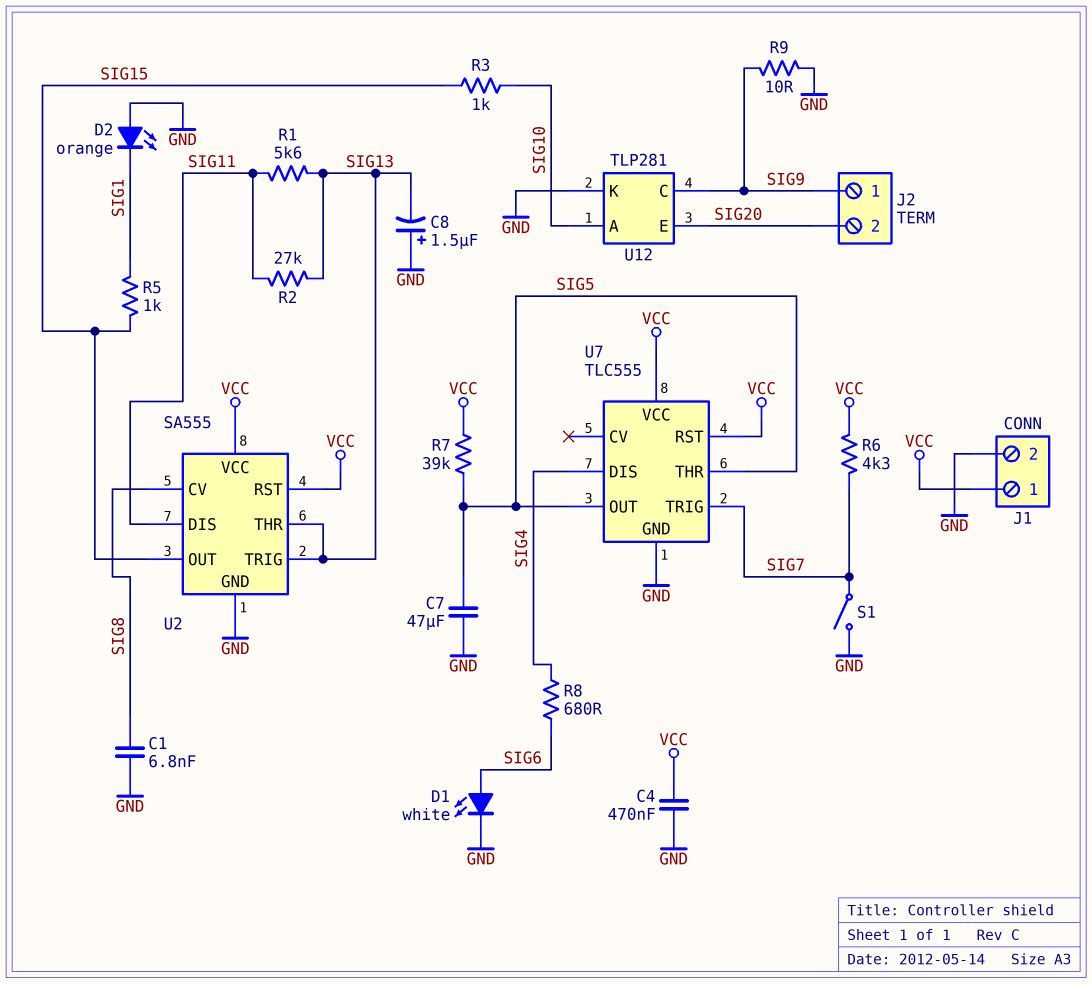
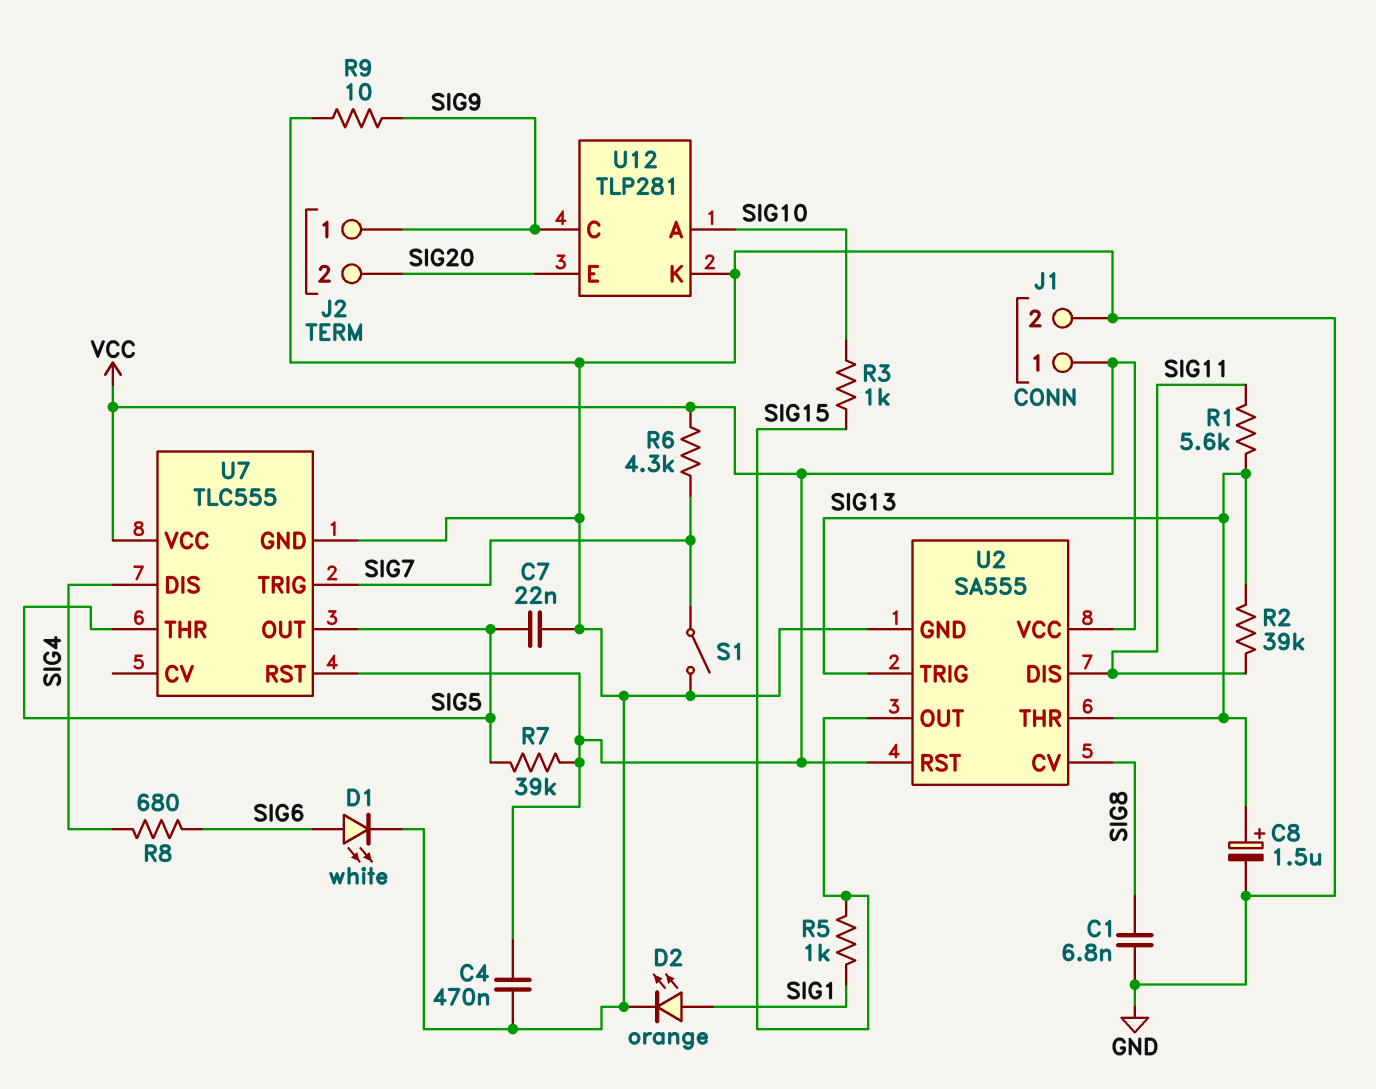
C7: 47uF (GND, SIG5) -> 22nF (GND, SIG5)
C8: 1.5uF (plus GND, minus SIG13) -> 1.5uF (plus SIG13, minus GND)
D2: LED orange (A GND, K SIG1) -> LED orange (A SIG1, K GND)
R2: 27k (SIG11, SIG13) -> 39k (SIG11, SIG13)

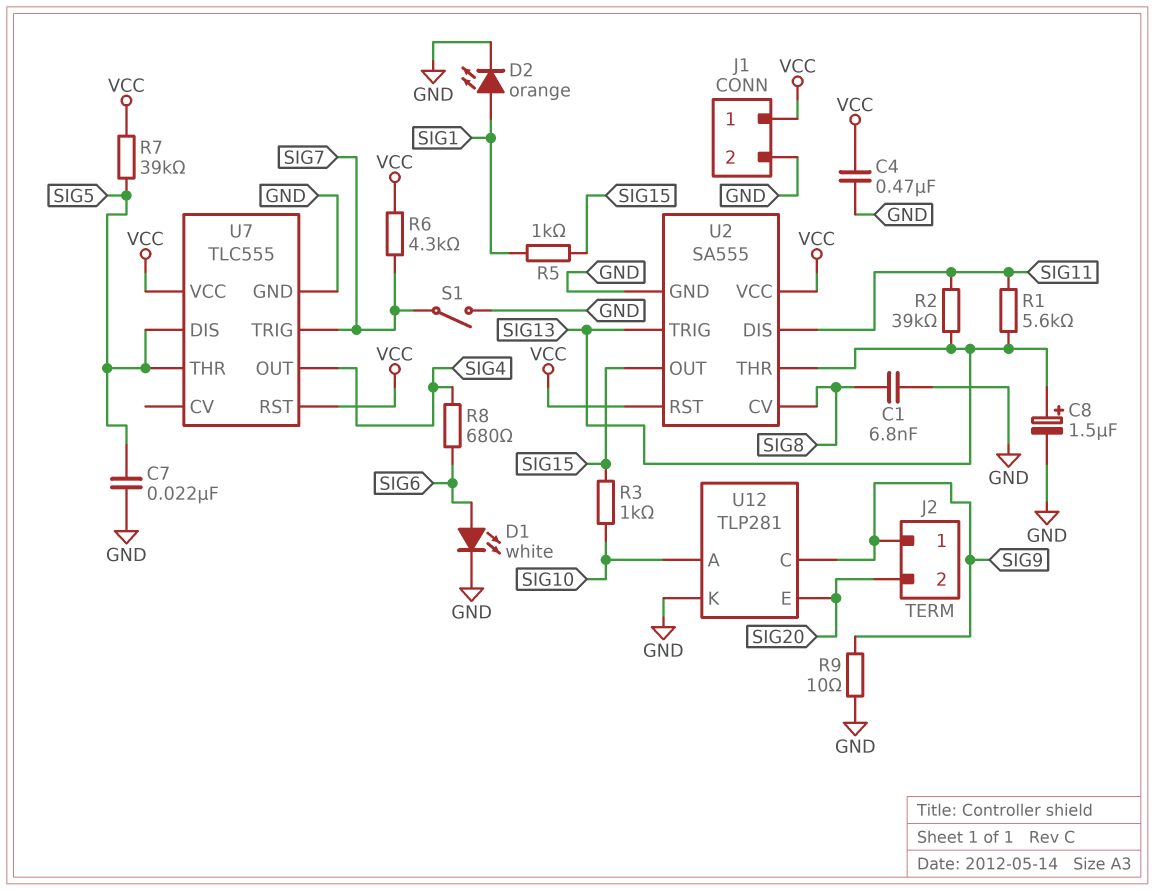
U7 pin DIS: SIG4 -> SIG5
U7 pin OUT: SIG5 -> SIG4

